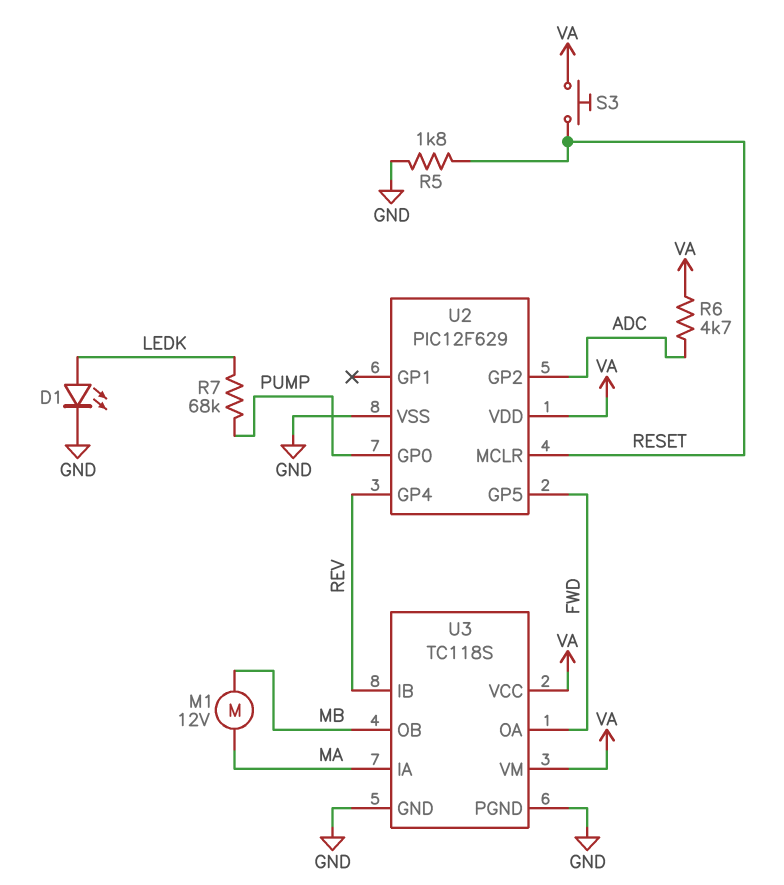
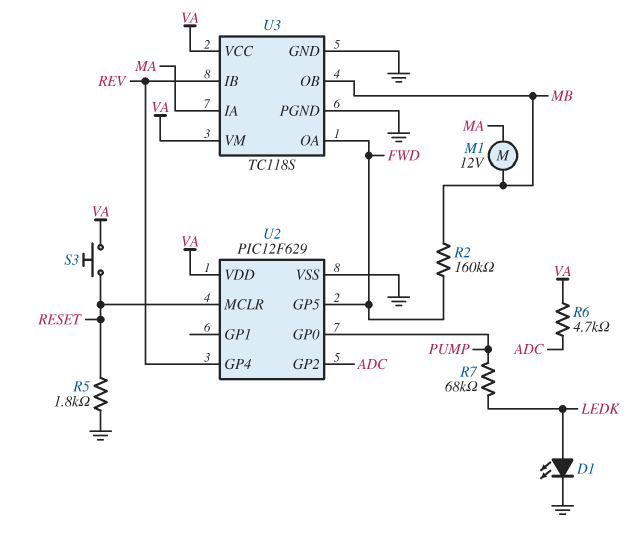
R2: none -> 160k (FWD, MB)

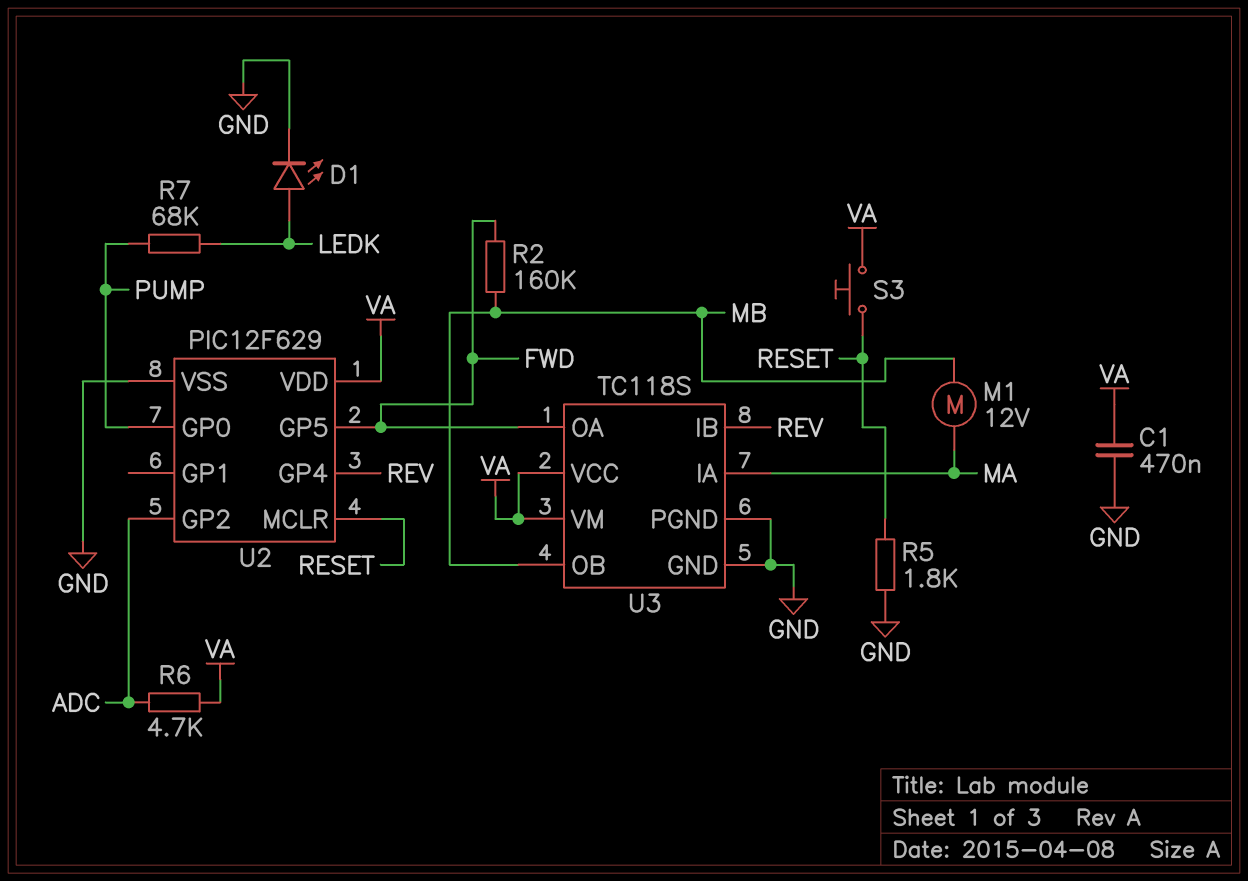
C1: none -> 470nF (GND, VA)

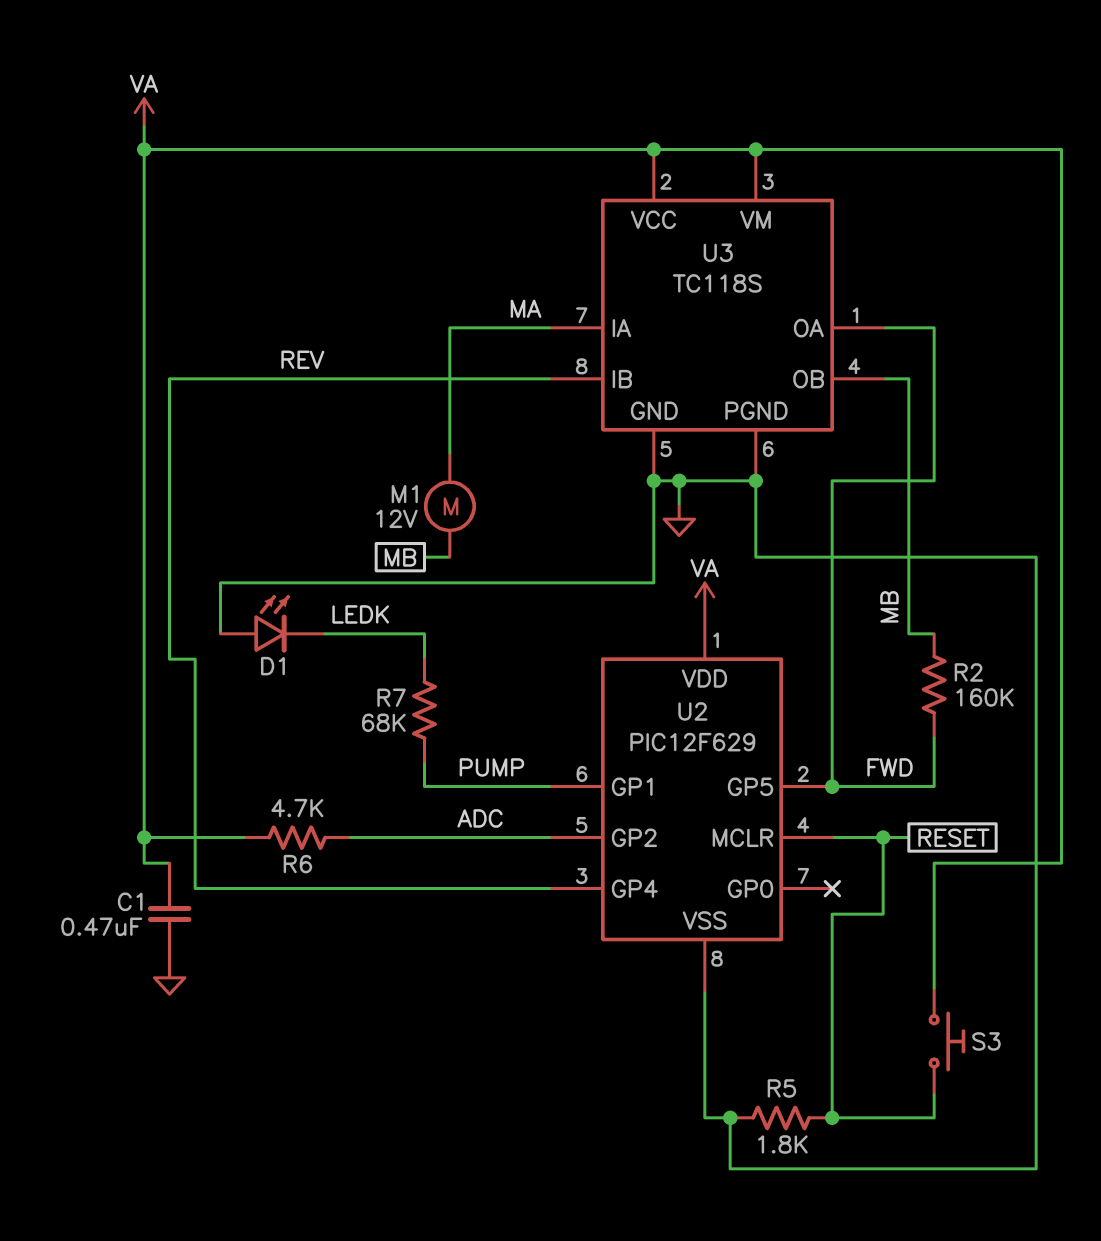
D1: LED (A LEDK, K GND) -> LED (A GND, K LEDK)
U2 pin GP0: PUMP -> none
U2 pin GP1: none -> PUMP

